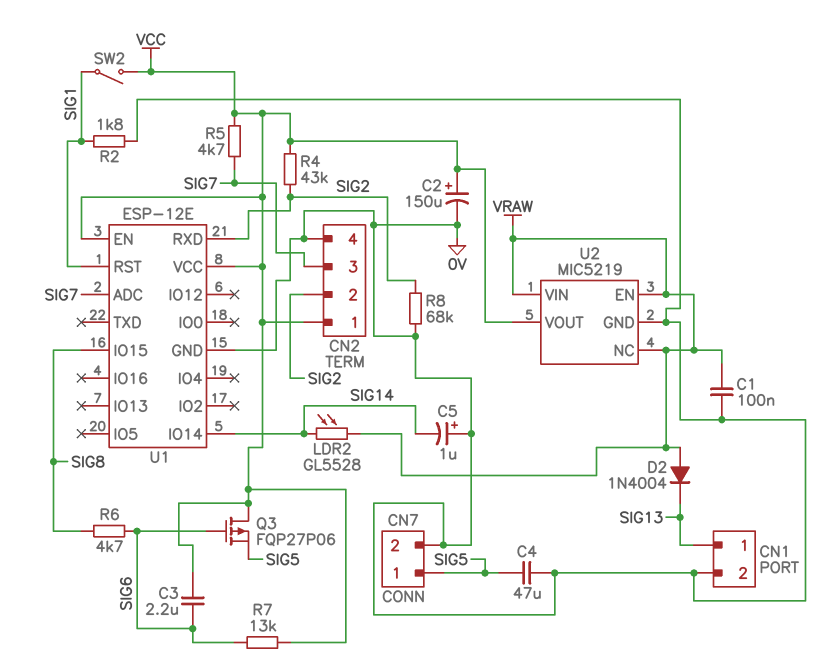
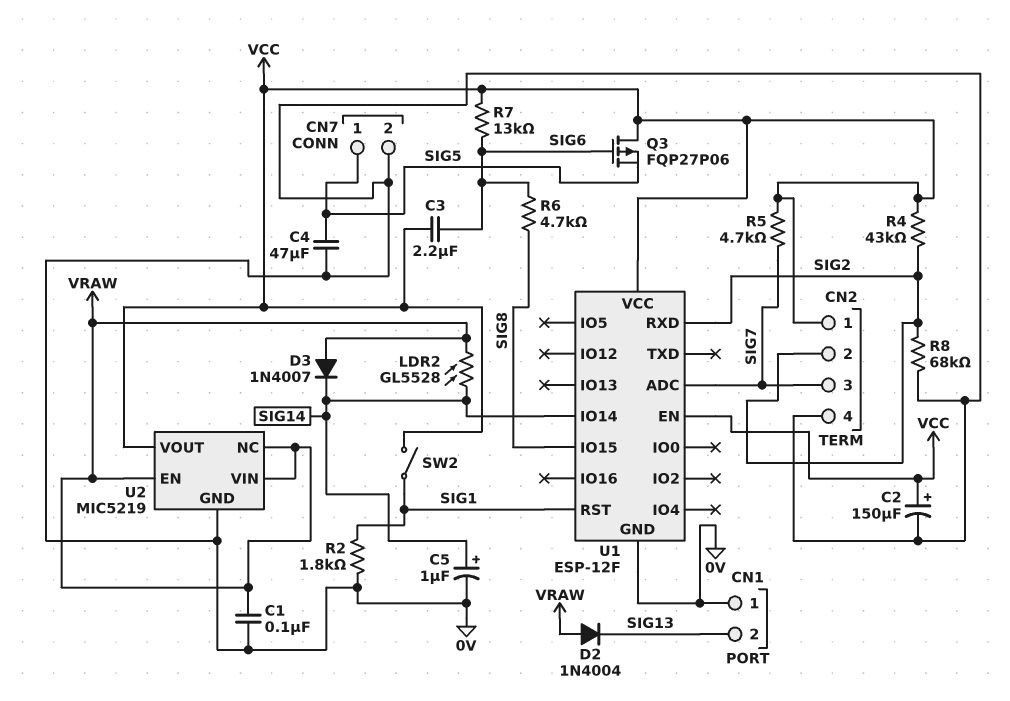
C5: 1uF (plus 0V, minus SIG14) -> 1uF (plus SIG14, minus 0V)
CN1 pin 1: SIG13 -> 0V
CN1 pin 2: 0V -> SIG13
D3: none -> diode 1N4007 (A VRAW, K SIG14)
U1: ESP-12E -> ESP-12F

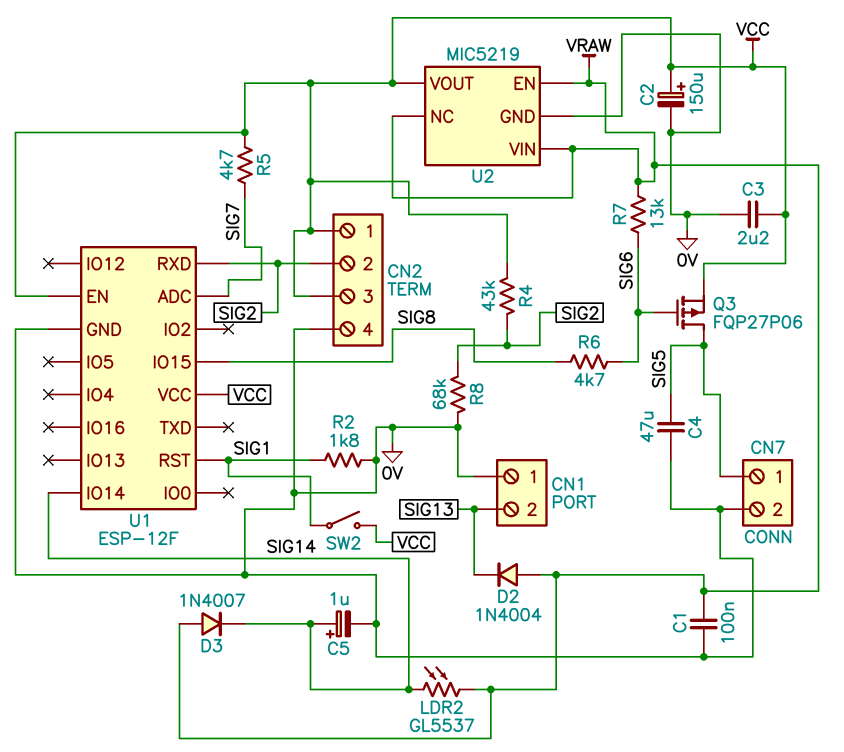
C3: 2.2uF (SIG6, VCC) -> 2.2uF (0V, VCC)
CN2 pin 3: SIG7 -> VCC
LDR2: GL5528 (SIG14, VRAW) -> GL5537 (SIG14, VRAW)
Q3: PMOS FQP27P06 (G SIG6, D VCC, S SIG5) -> PMOS FQP27P06 (G SIG6, D SIG5, S VCC)
R7: 13k (SIG6, VCC) -> 13k (SIG6, VRAW)

